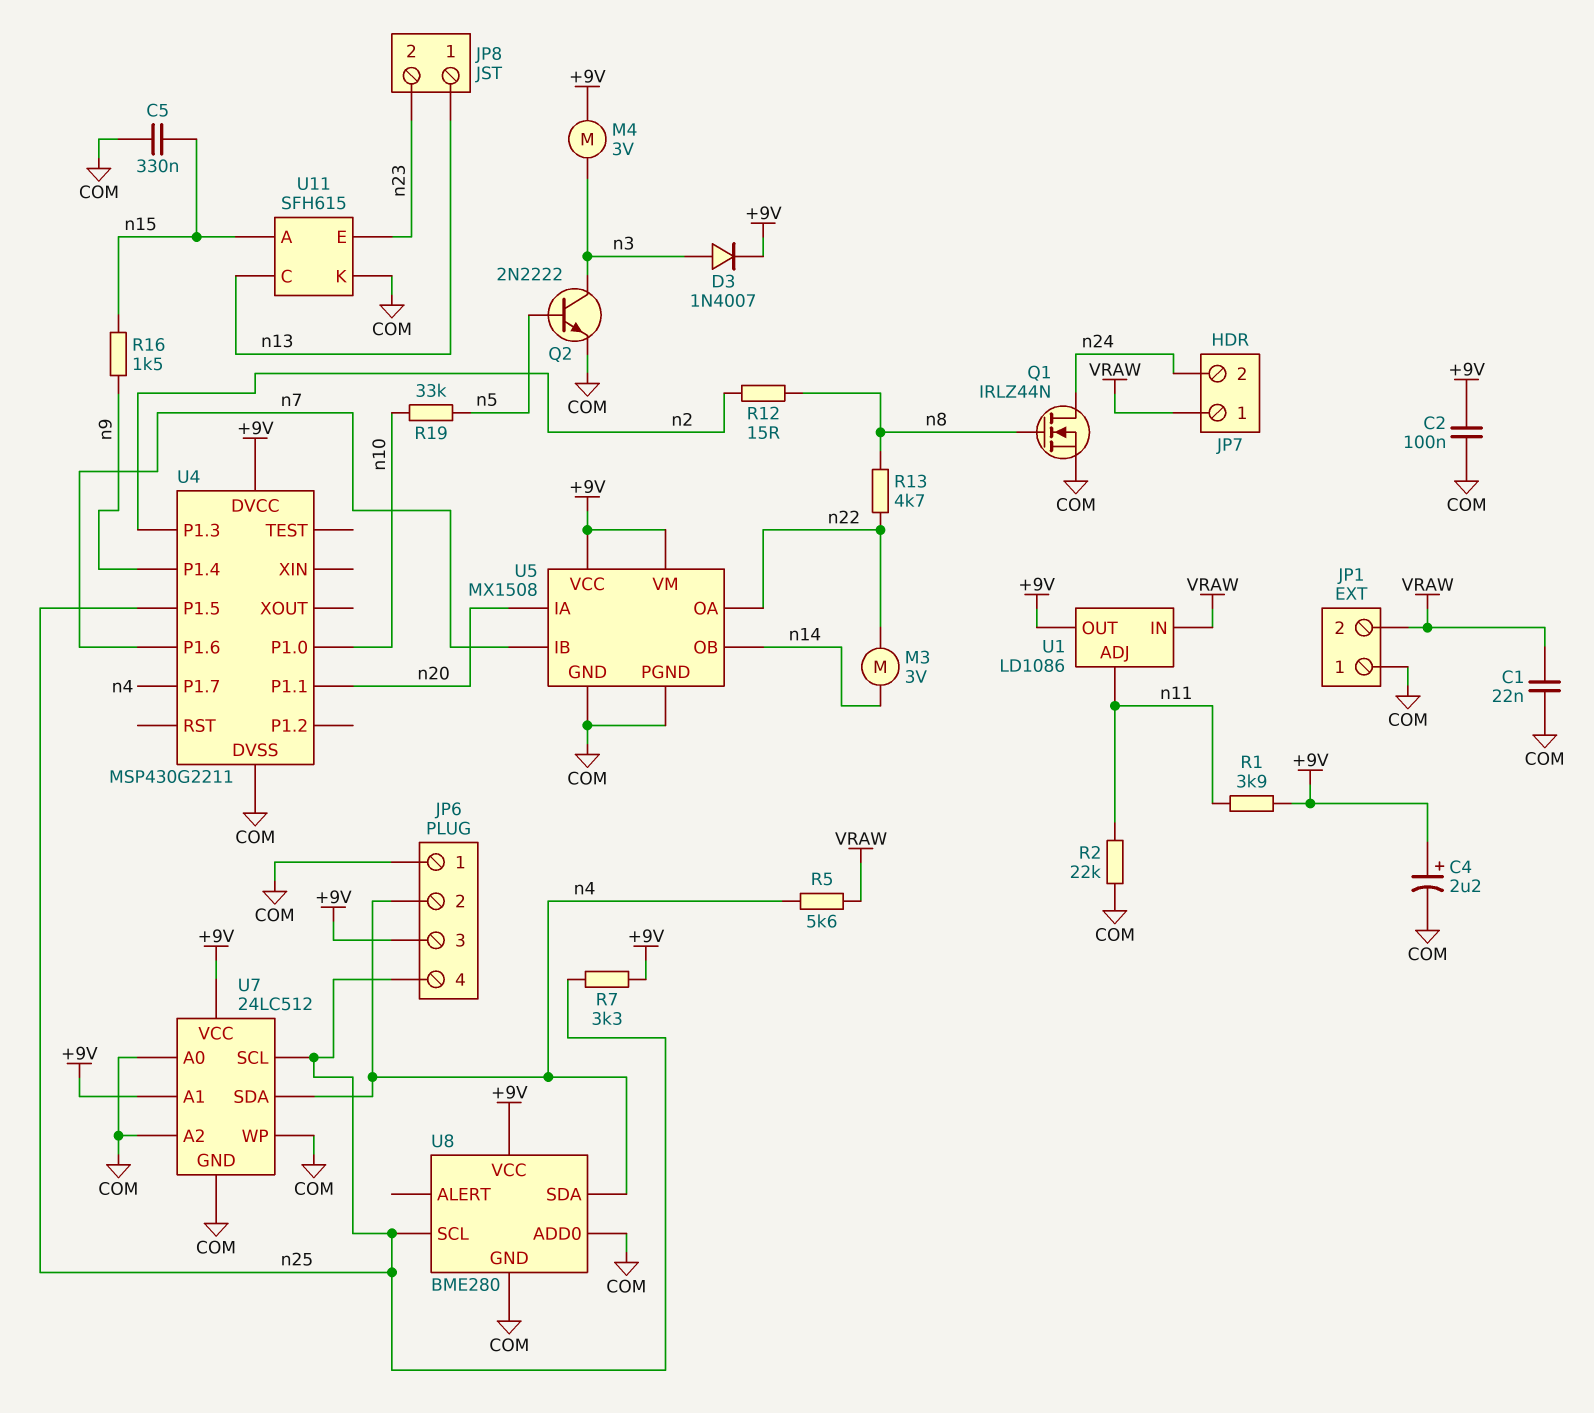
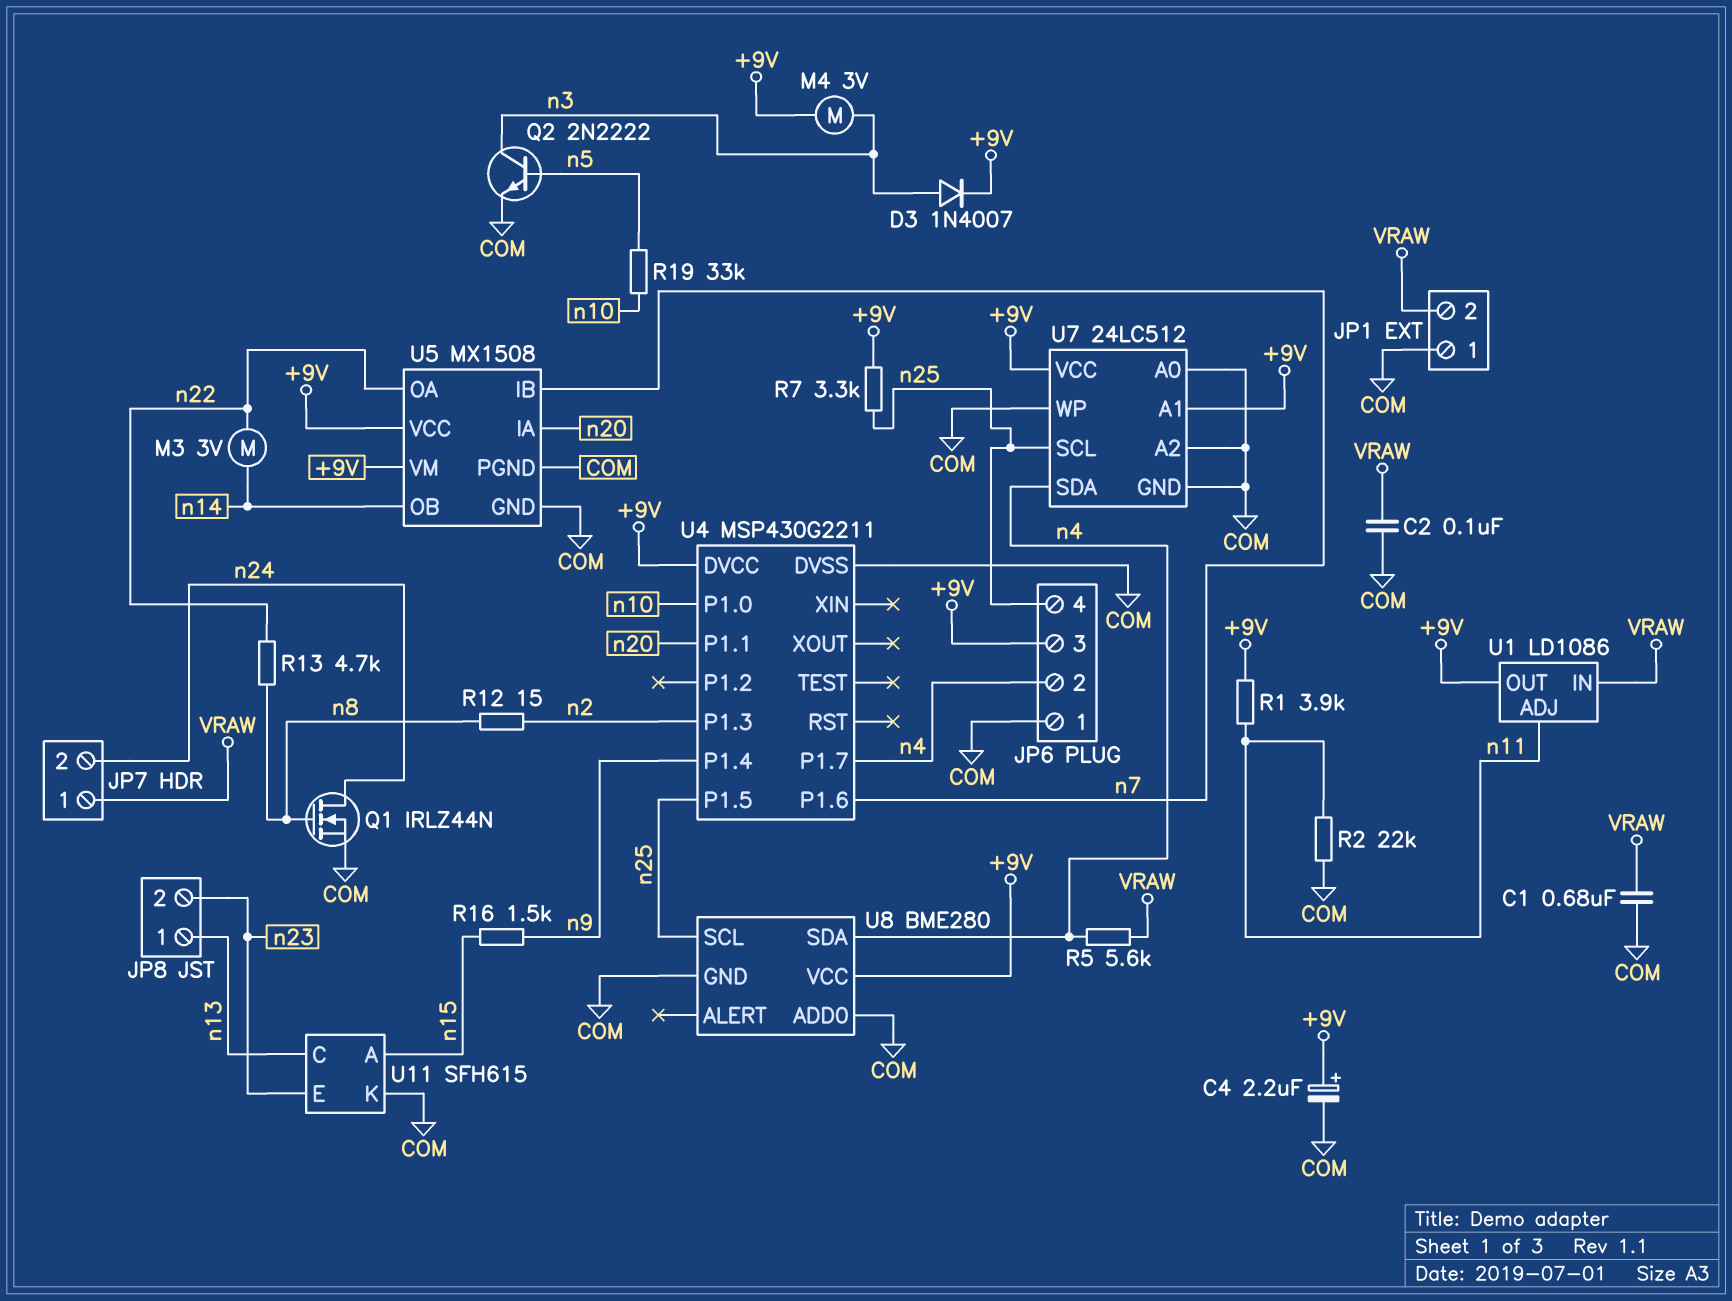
C1: 22nF (COM, VRAW) -> 680nF (COM, VRAW)
C2: 100nF (+9V, COM) -> 100nF (COM, VRAW)
C5: 330nF (COM, n15) -> none

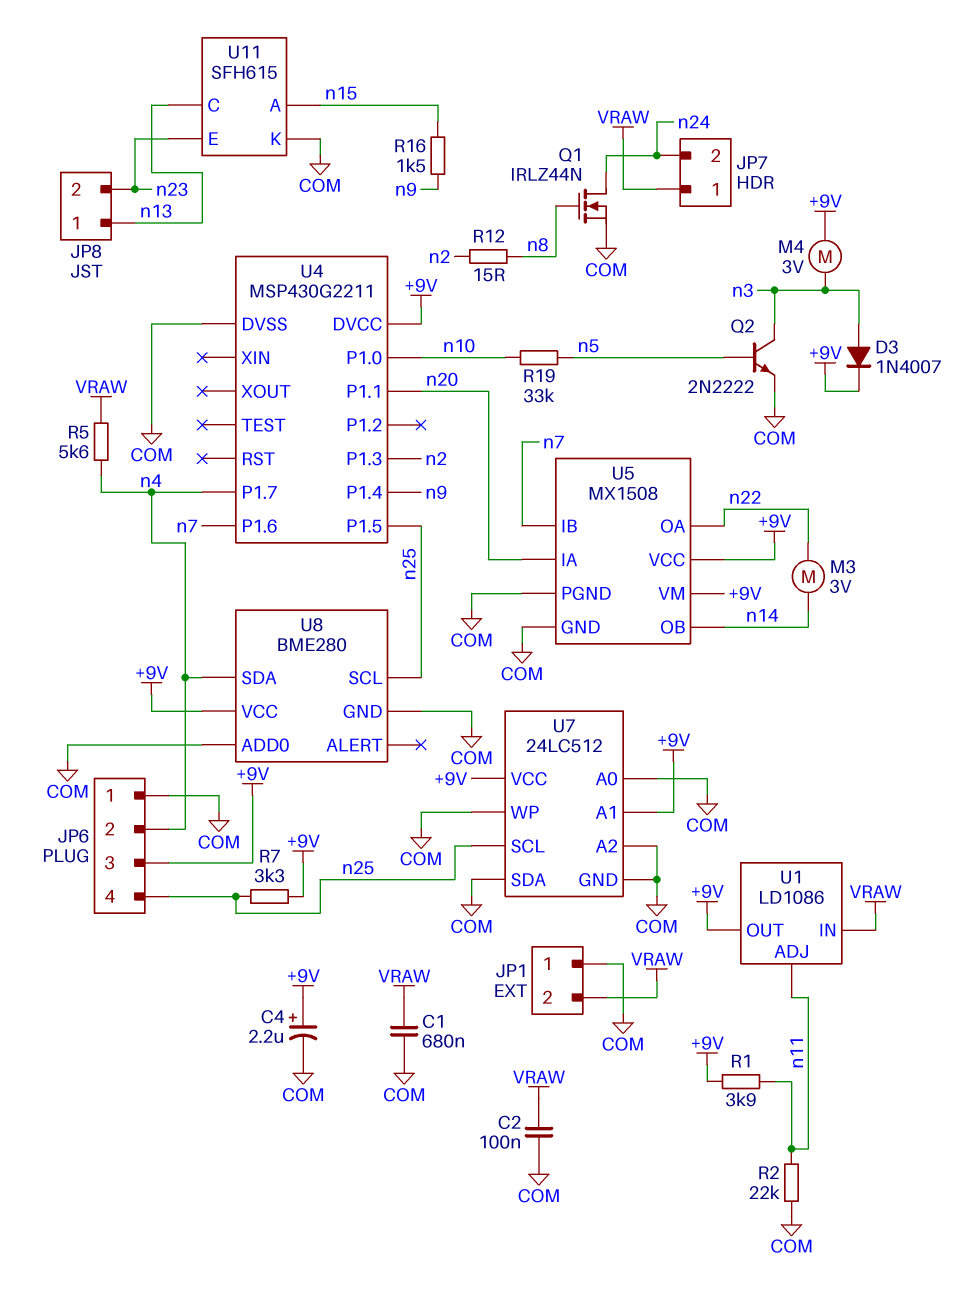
R13: 4.7k (n8, n22) -> none
U7 pin SDA: n4 -> COM

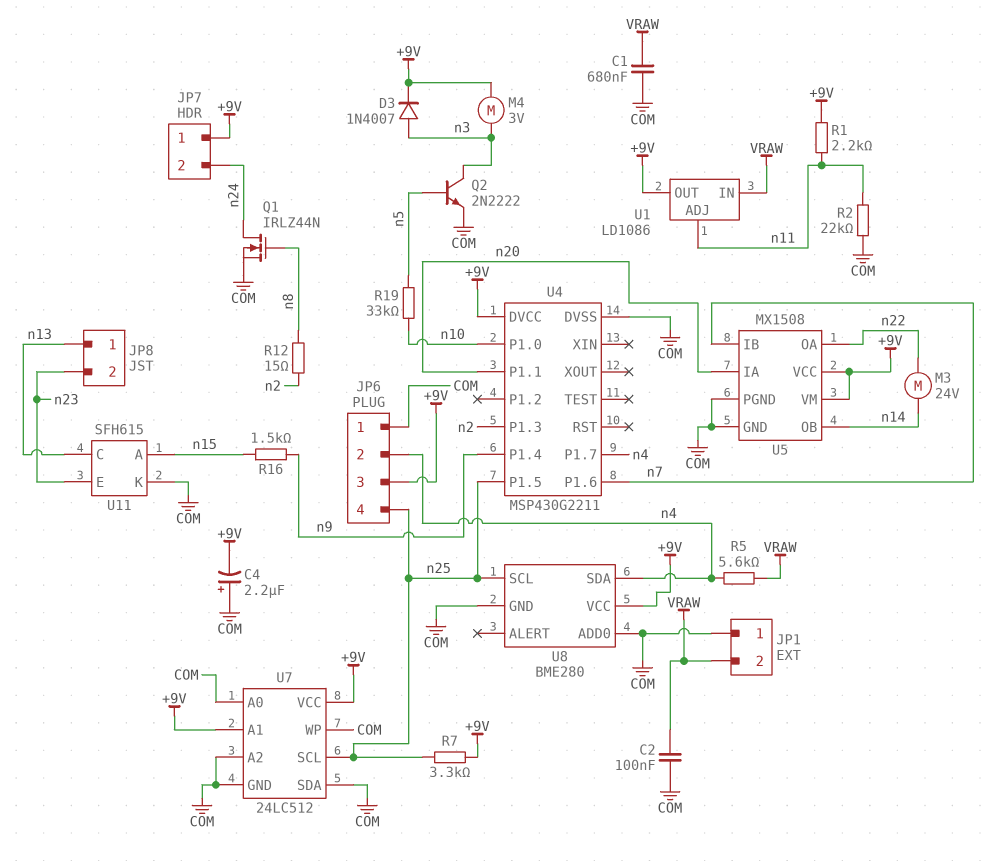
C4: 2.2uF (plus +9V, minus COM) -> 2.2uF (plus COM, minus +9V)
JP7 pin 1: VRAW -> +9V
M3: motor 3V (n14, n22) -> motor 24V (n14, n22)
R1: 3.9k (+9V, n11) -> 2.2k (+9V, n11)

